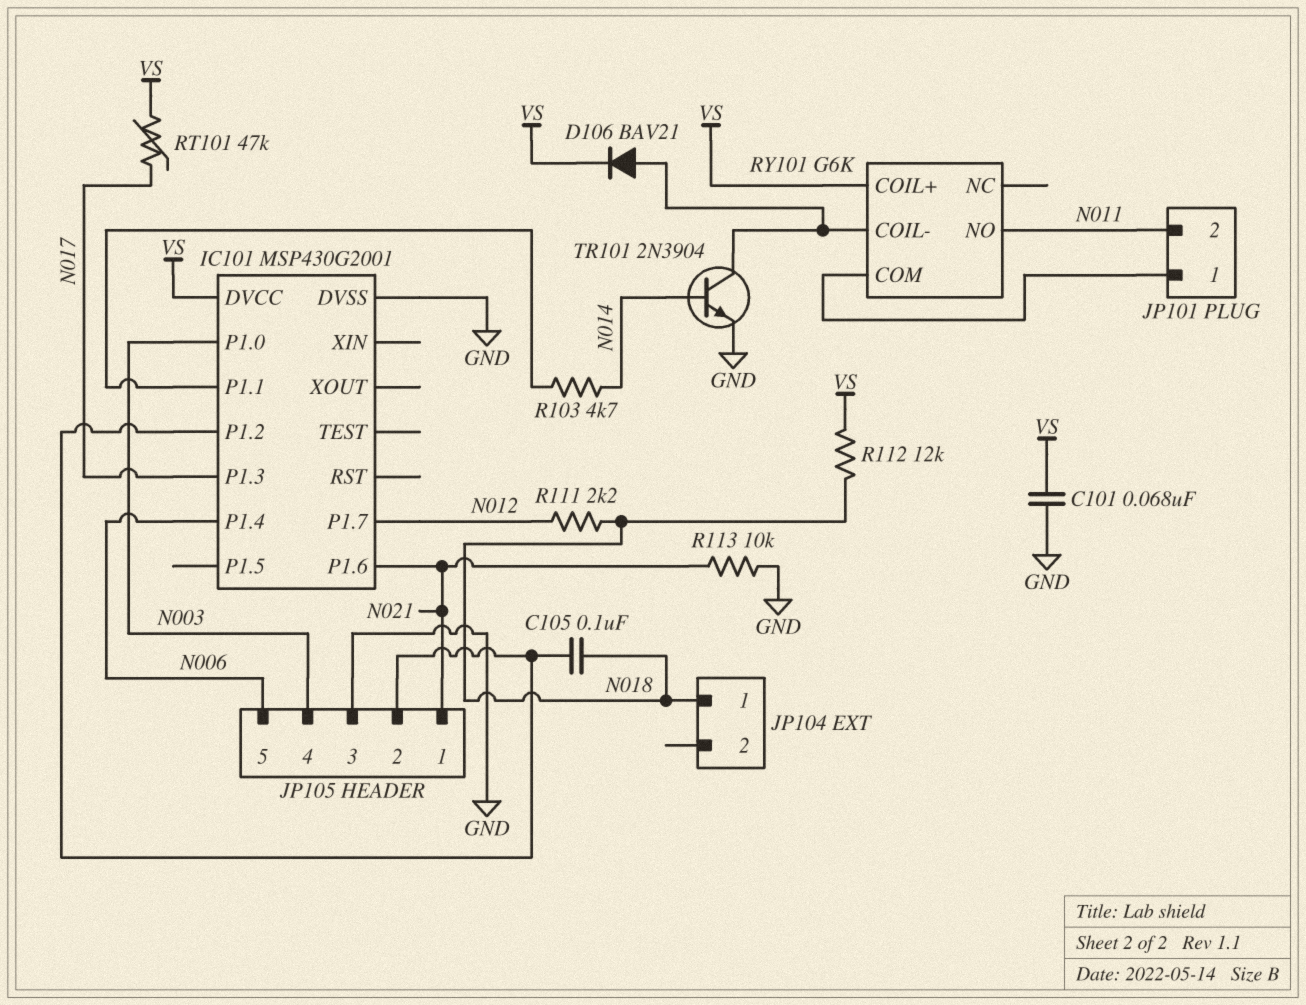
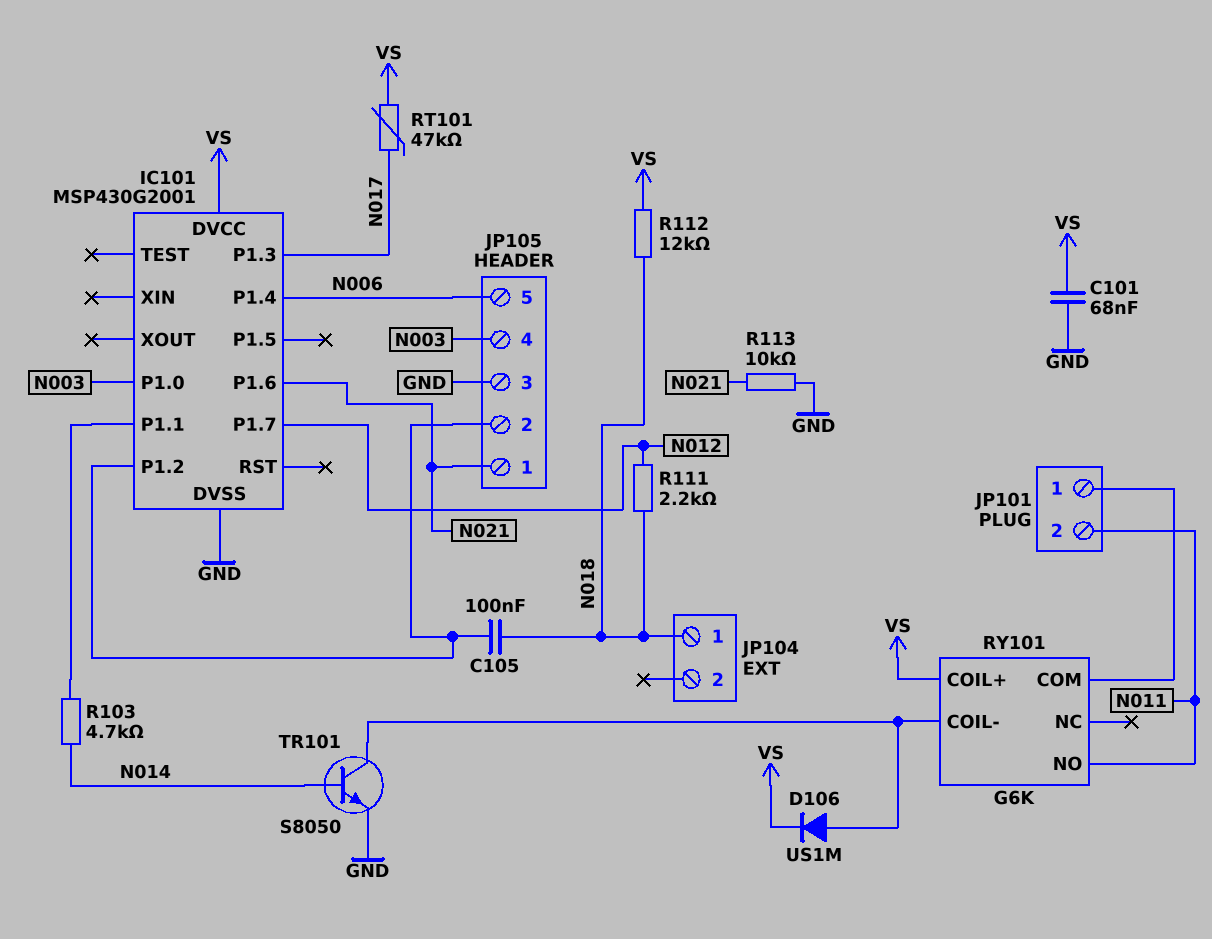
D106: diode BAV21 (A RY101/COIL-, K VS) -> diode US1M (A RY101/COIL-, K VS)
TR101: NPN 2N3904 (B N014, C RY101/COIL-, E GND) -> NPN S8050 (B N014, C RY101/COIL-, E GND)

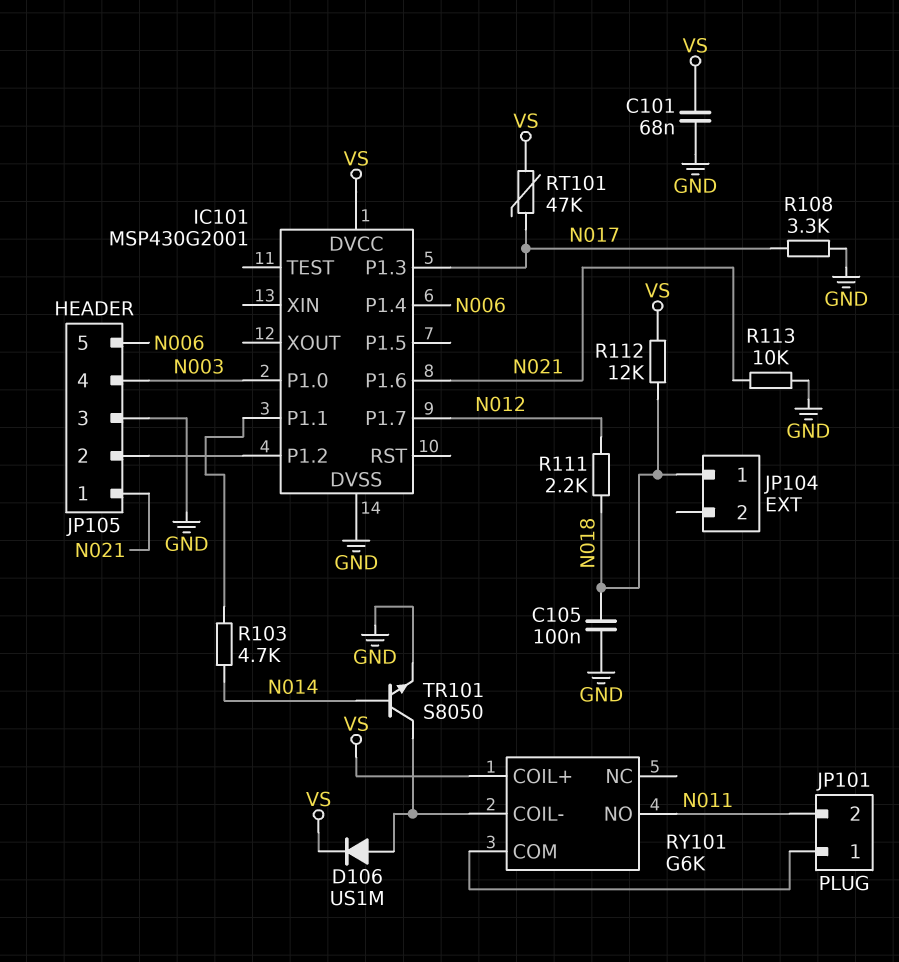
C105: 100nF (IC101/P1.2, N018) -> 100nF (GND, N018)
R108: none -> 3.3k (GND, N017)

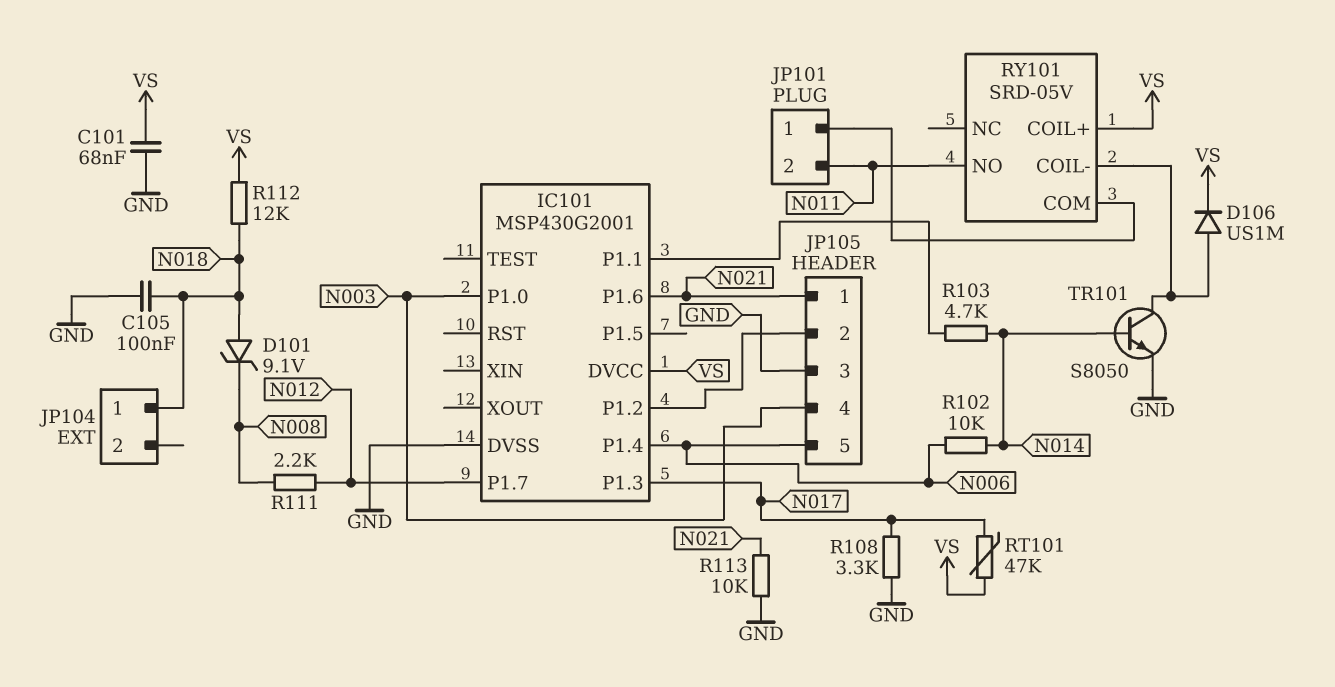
D101: none -> zener 9.1V (A N018, K N008)
R102: none -> 10k (N006, N014)
R111: 2.2k (N012, N018) -> 2.2k (N008, N012)
RY101: G6K -> SRD-05V

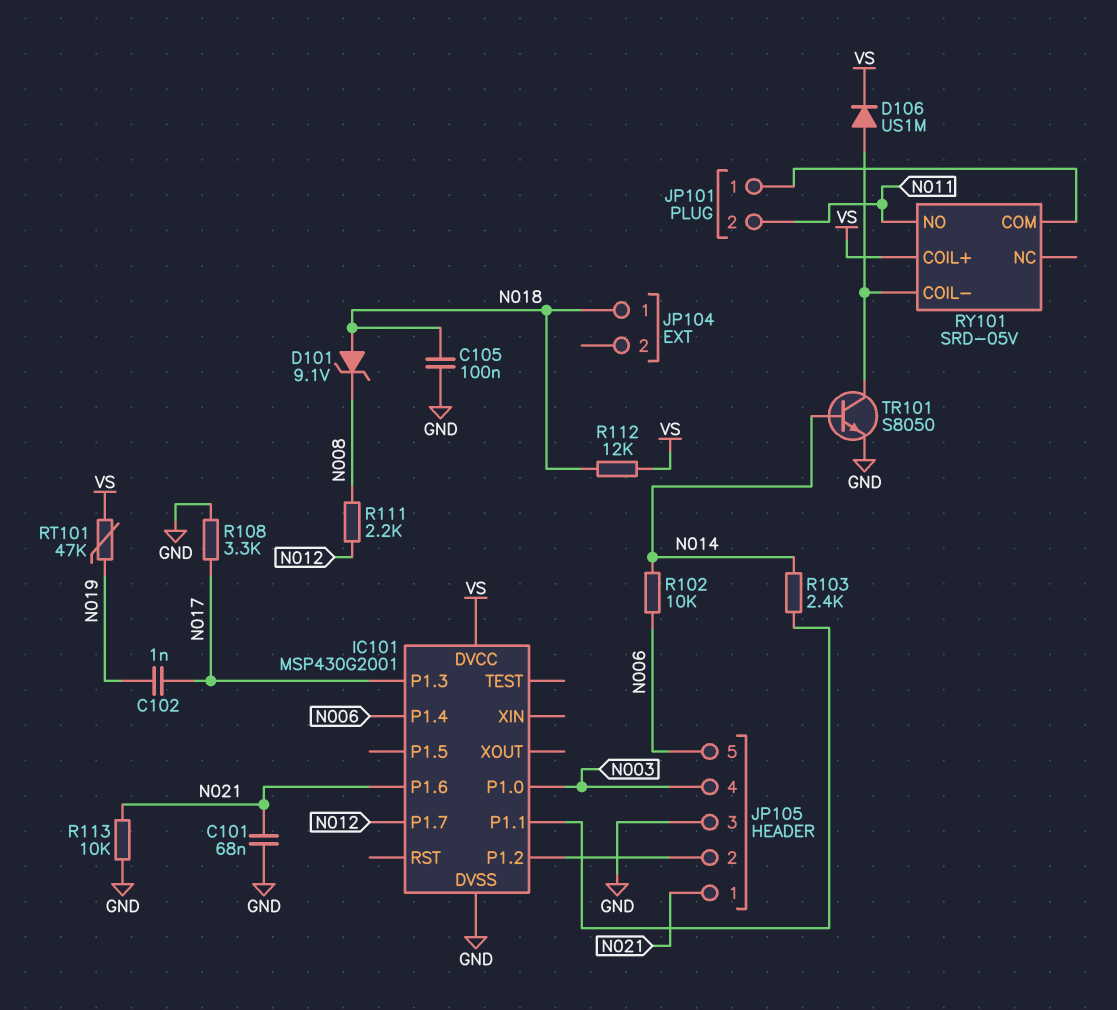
C101: 68nF (GND, VS) -> 68nF (GND, N021)
C102: none -> 1nF (N017, N019)
R103: 4.7k (IC101/P1.1, N014) -> 2.4k (IC101/P1.1, N014)
RT101: 47k (N017, VS) -> 47k (N019, VS)

